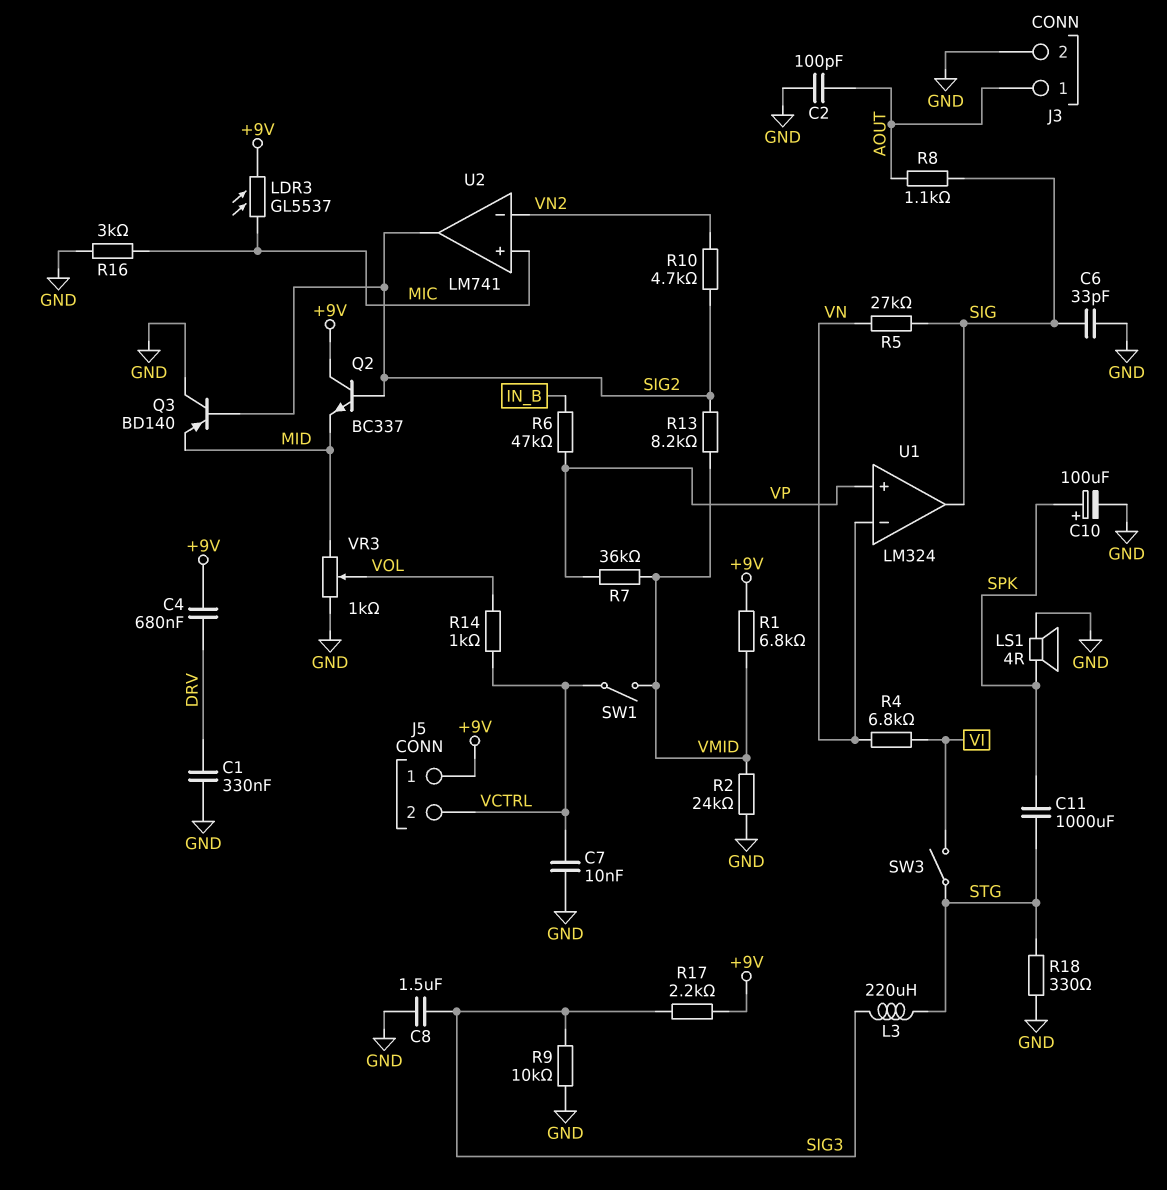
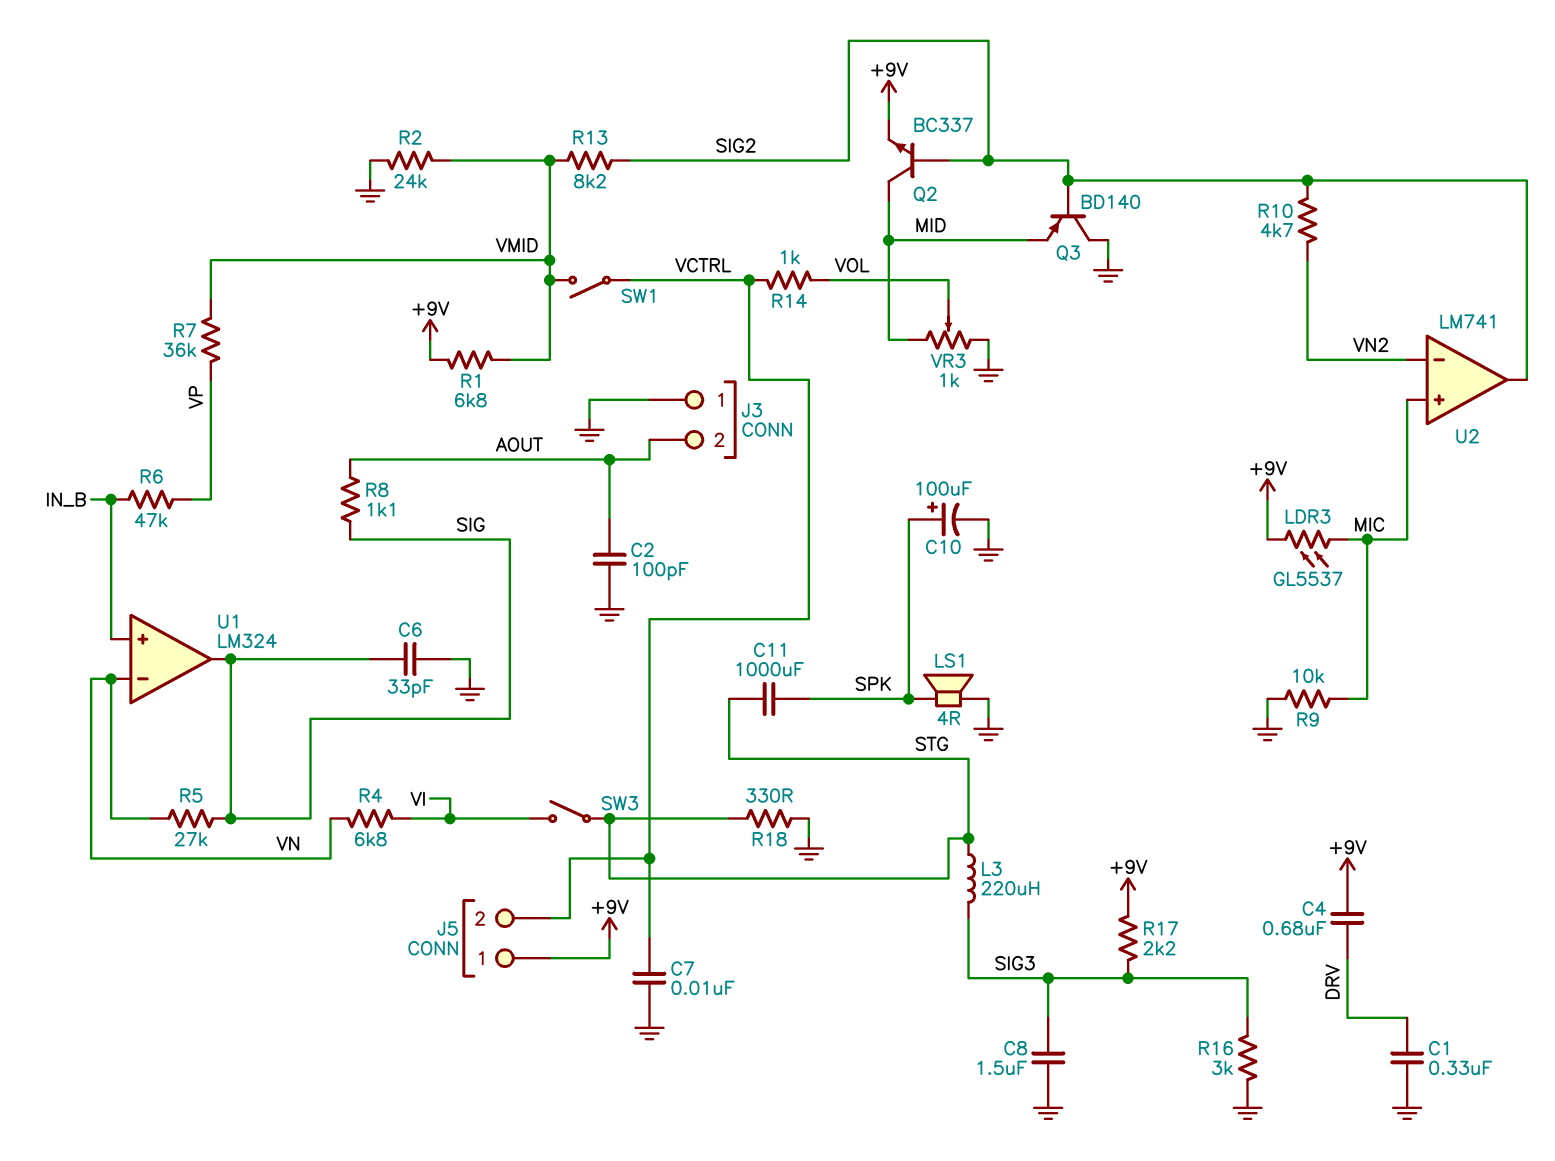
J3 pin 1: AOUT -> GND
J3 pin 2: GND -> AOUT
Q2: NPN BC337 (B SIG2, C +9V, E MID) -> NPN BC337 (B SIG2, C MID, E +9V)
R9: 10k (GND, SIG3) -> 10k (GND, MIC)
R16: 3k (GND, MIC) -> 3k (GND, SIG3)
U1 pin in+: VP -> IN_B

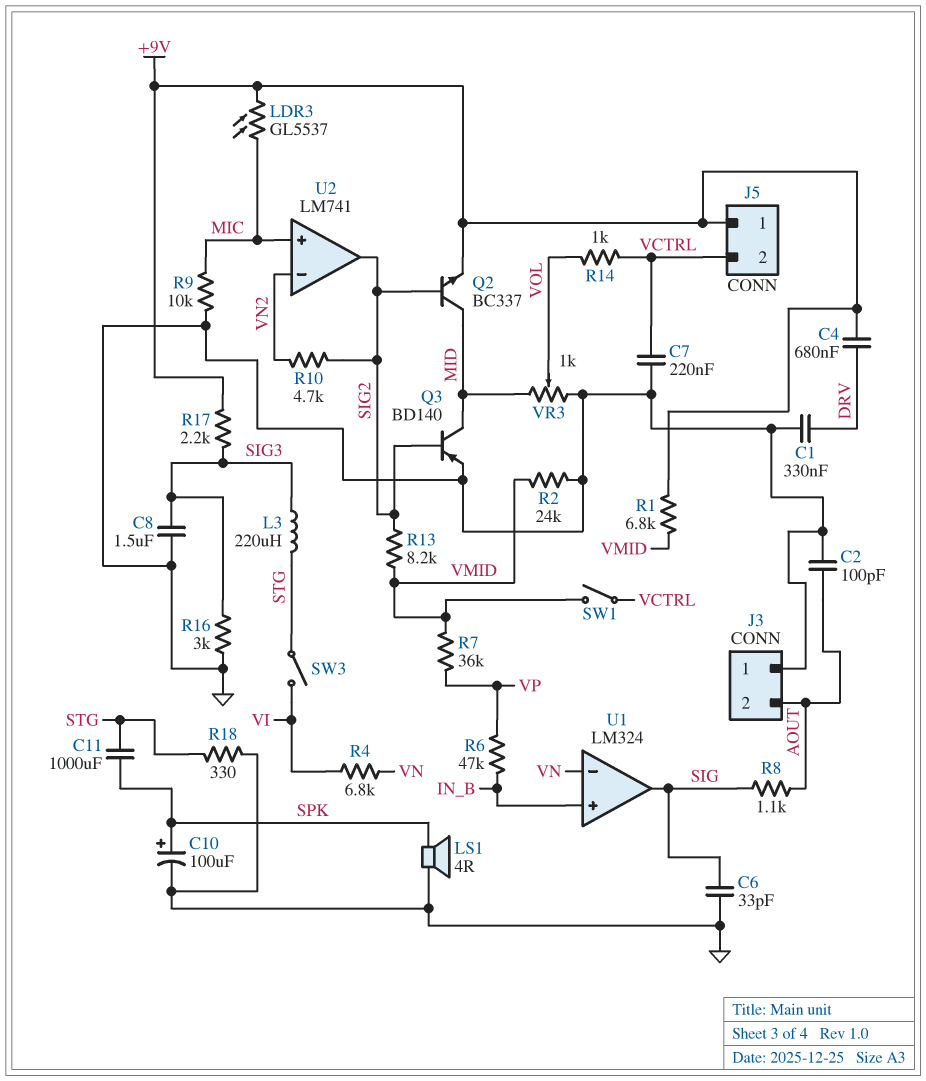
C7: 10nF (GND, VCTRL) -> 220nF (GND, VCTRL)
Q3: PNP BD140 (B SIG2, C GND, E MID) -> PNP BD140 (B SIG2, C MID, E GND)
R5: 27k (SIG, VN) -> none

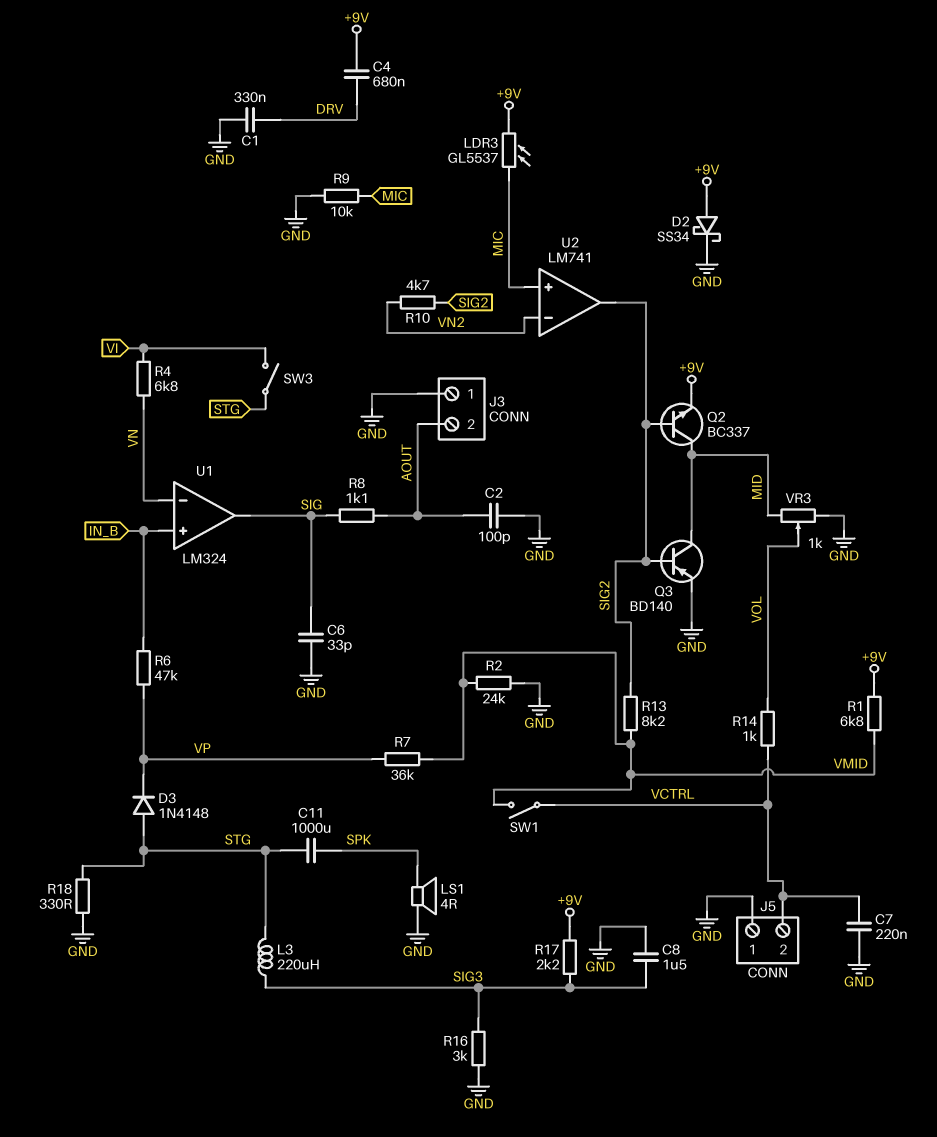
C10: 100uF (plus SPK, minus GND) -> none
D2: none -> schottky SS34 (A +9V, K GND)
D3: none -> diode 1N4148 (A STG, K VP)
J5 pin 1: +9V -> GND

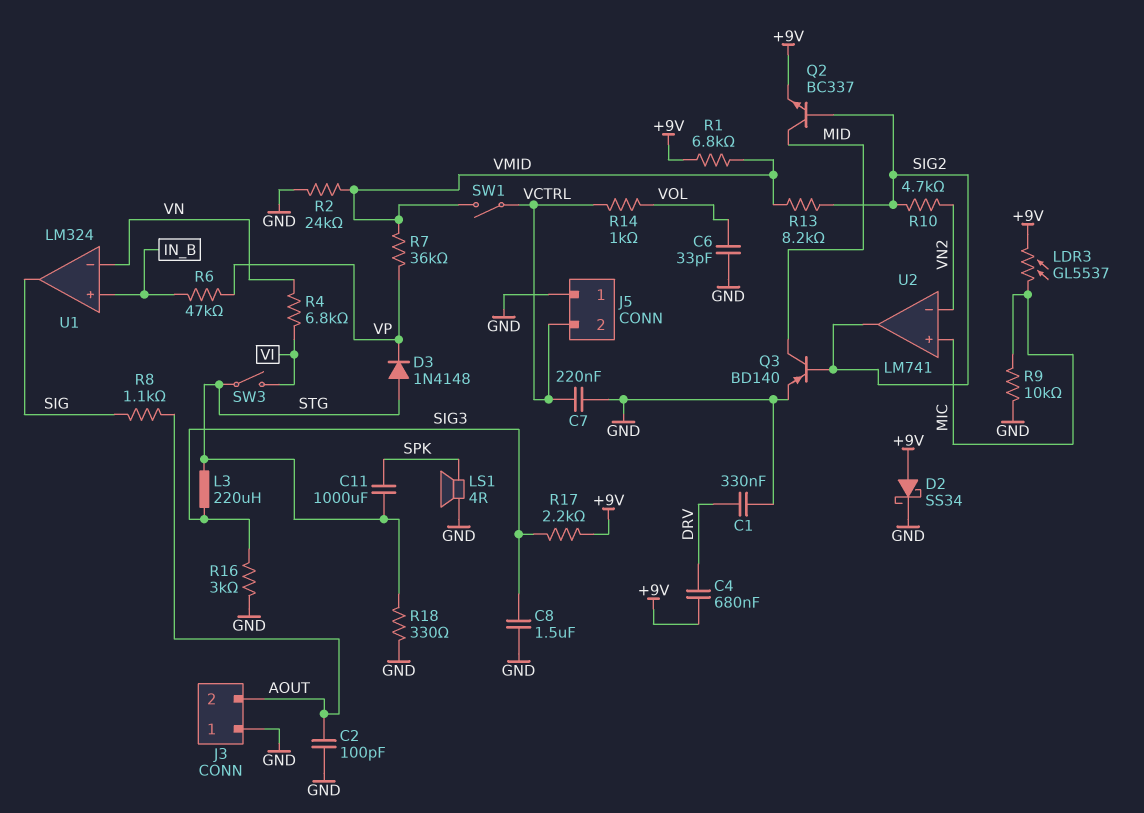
C6: 33pF (GND, SIG) -> 33pF (GND, VOL)
VR3: 1k (GND, MID, wiper VOL) -> none

